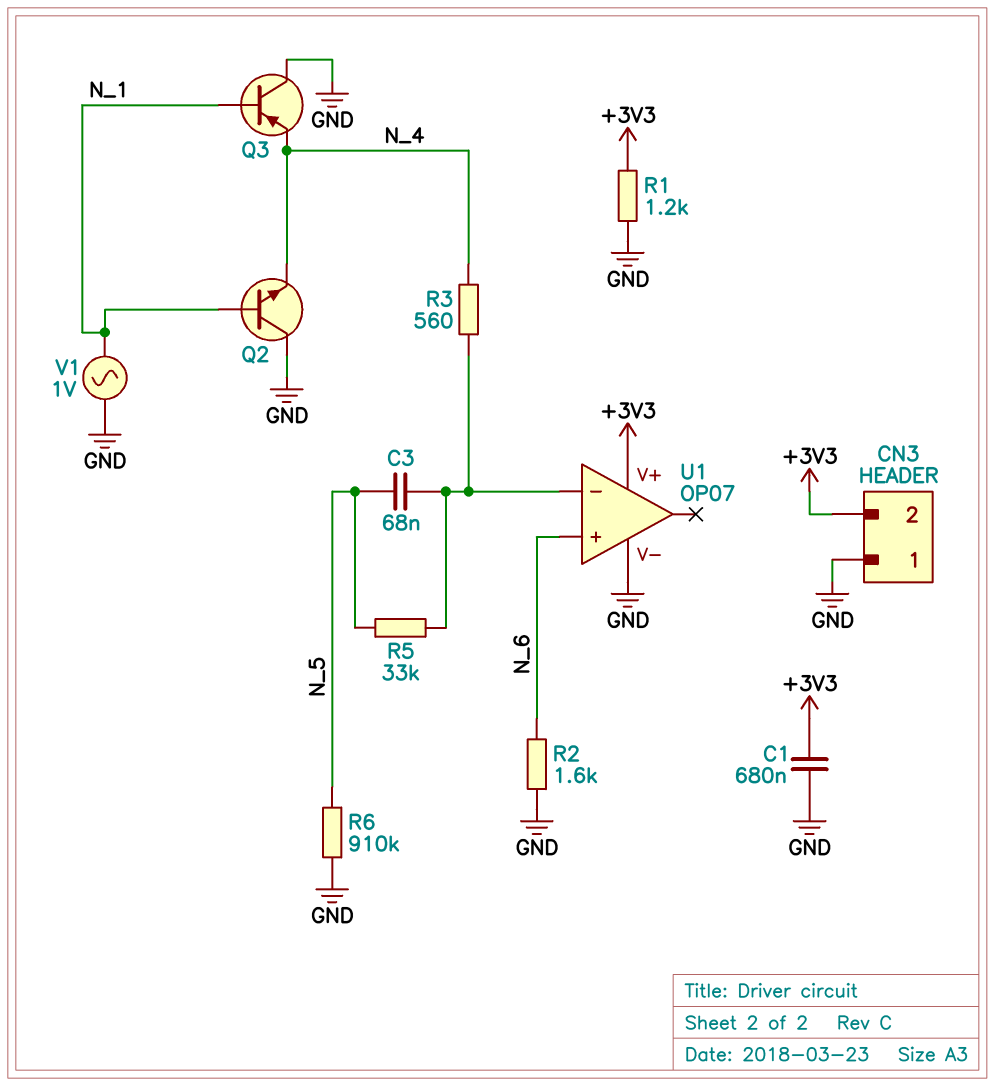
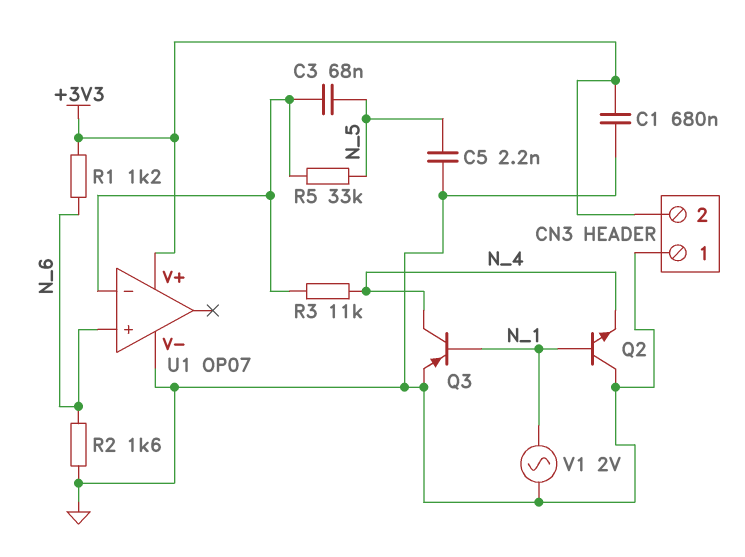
C5: none -> 2.2nF (GND, N_5)
Q3: PNP (B N_1, C GND, E N_4) -> PNP (B N_1, C N_4, E GND)
R1: 1.2k (+3V3, GND) -> 1.2k (+3V3, N_6)
R3: 560 (N_4, U1/in-) -> 11k (N_4, U1/in-)
R6: 910k (GND, N_5) -> none
V1: AC 1V (GND, N_1) -> AC 2V (GND, N_1)

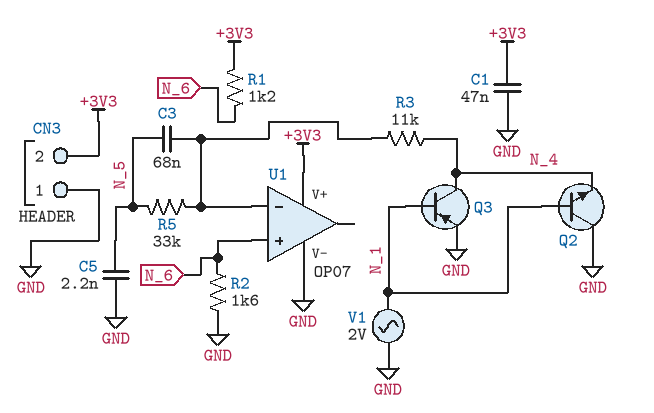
C1: 680nF (+3V3, GND) -> 47nF (+3V3, GND)

